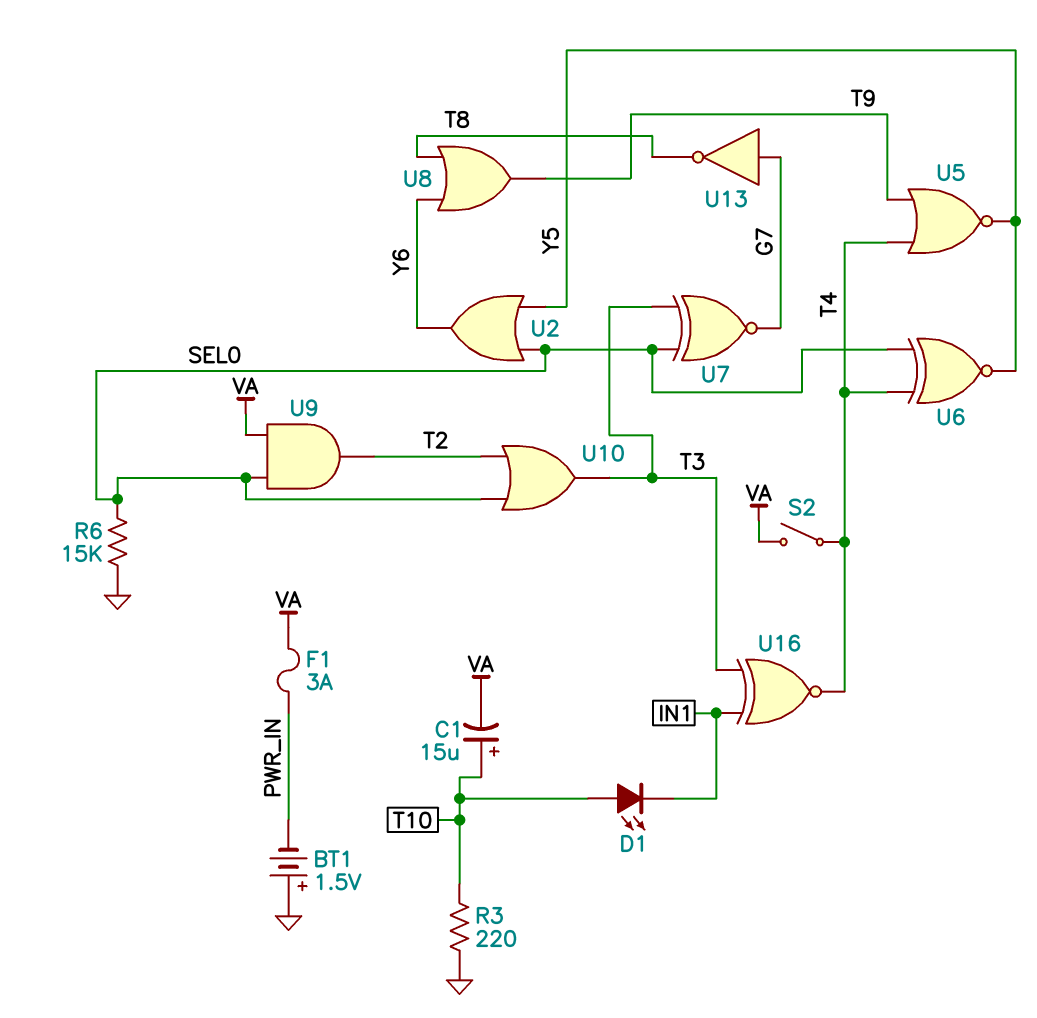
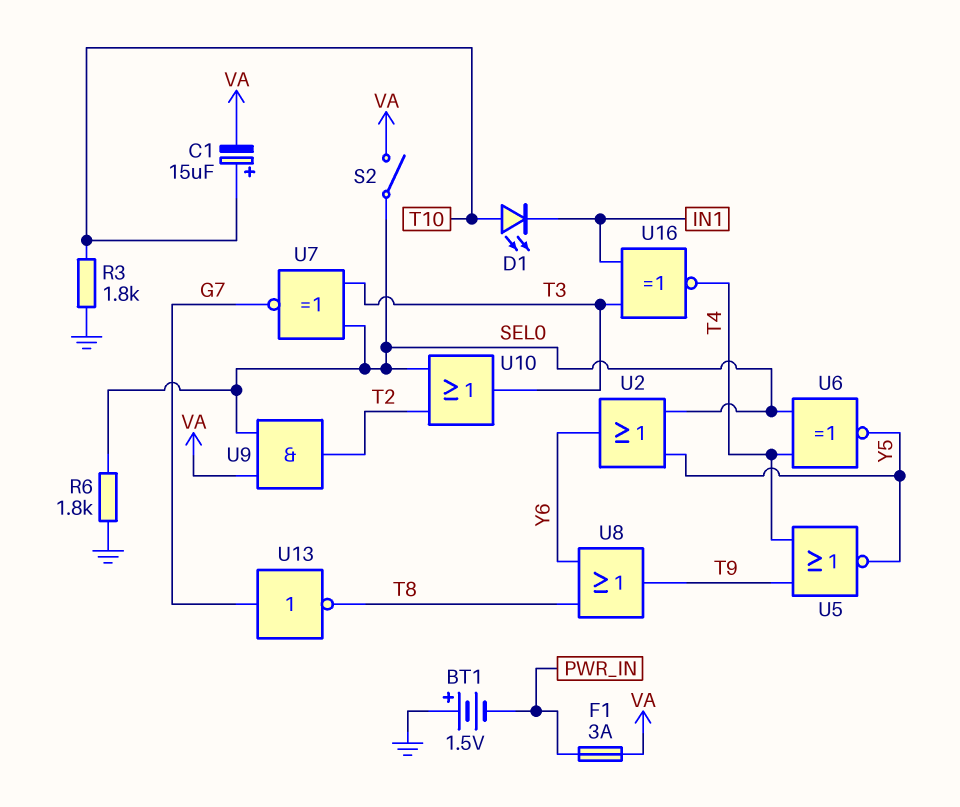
R3: 220 (GND, T10) -> 1.8k (GND, T10)
R6: 15k (GND, SEL0) -> 1.8k (GND, SEL0)
S2: switch (T4, VA) -> switch (SEL0, VA)

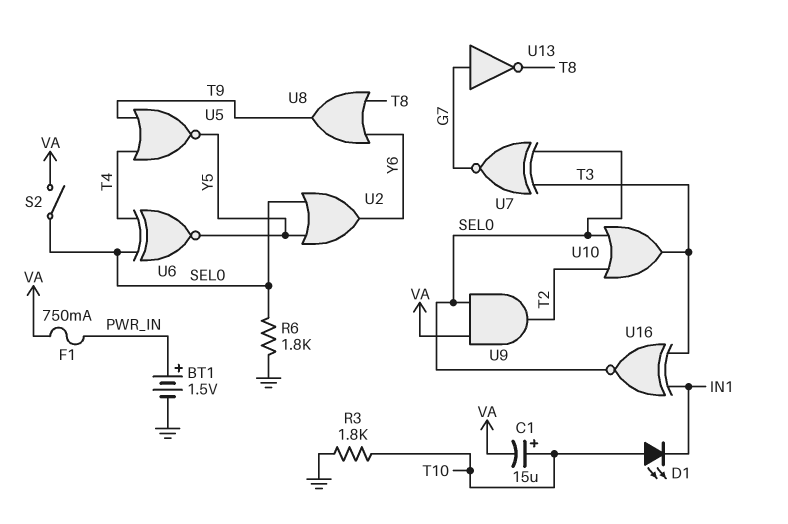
BT1: 1.5V (plus GND, minus PWR_IN) -> 1.5V (plus PWR_IN, minus GND)
F1: 3A (PWR_IN, VA) -> 750mA (PWR_IN, VA)
U16: XNOR (in IN1, in T3, out T4) -> XNOR (in IN1, in T3, out SEL0)

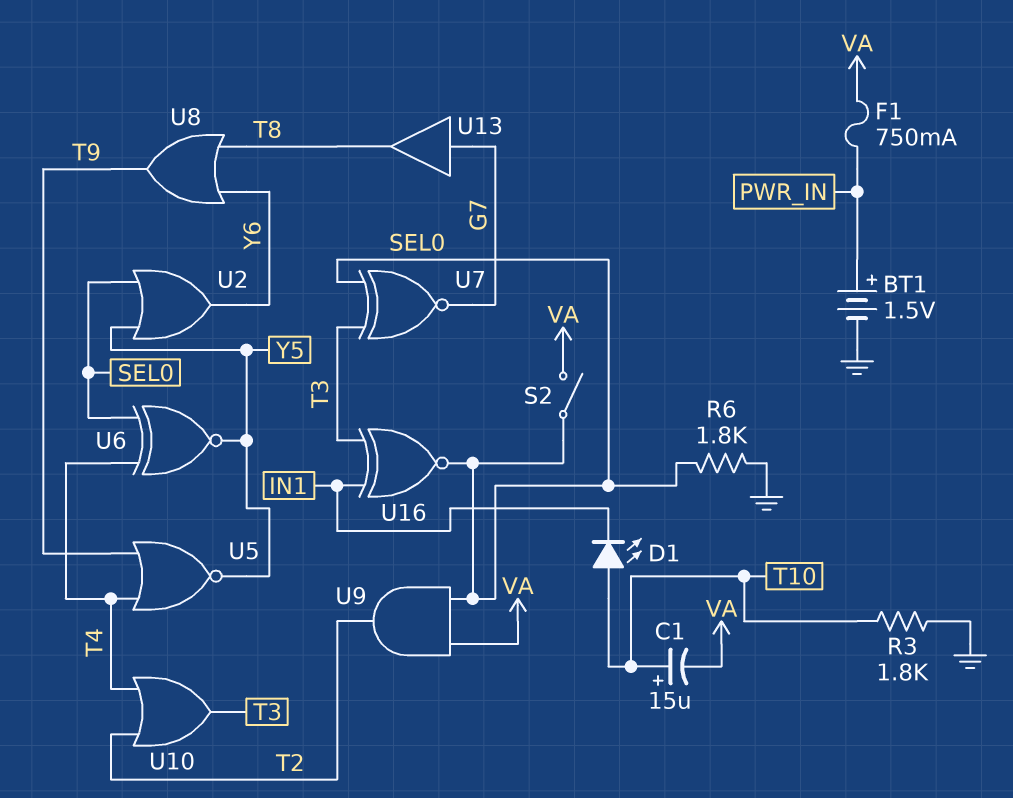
U10: OR (in SEL0, in T2, out T3) -> OR (in T2, in T4, out T3)
U13: NOT (in G7, out T8) -> buffer (in G7, out T8)

